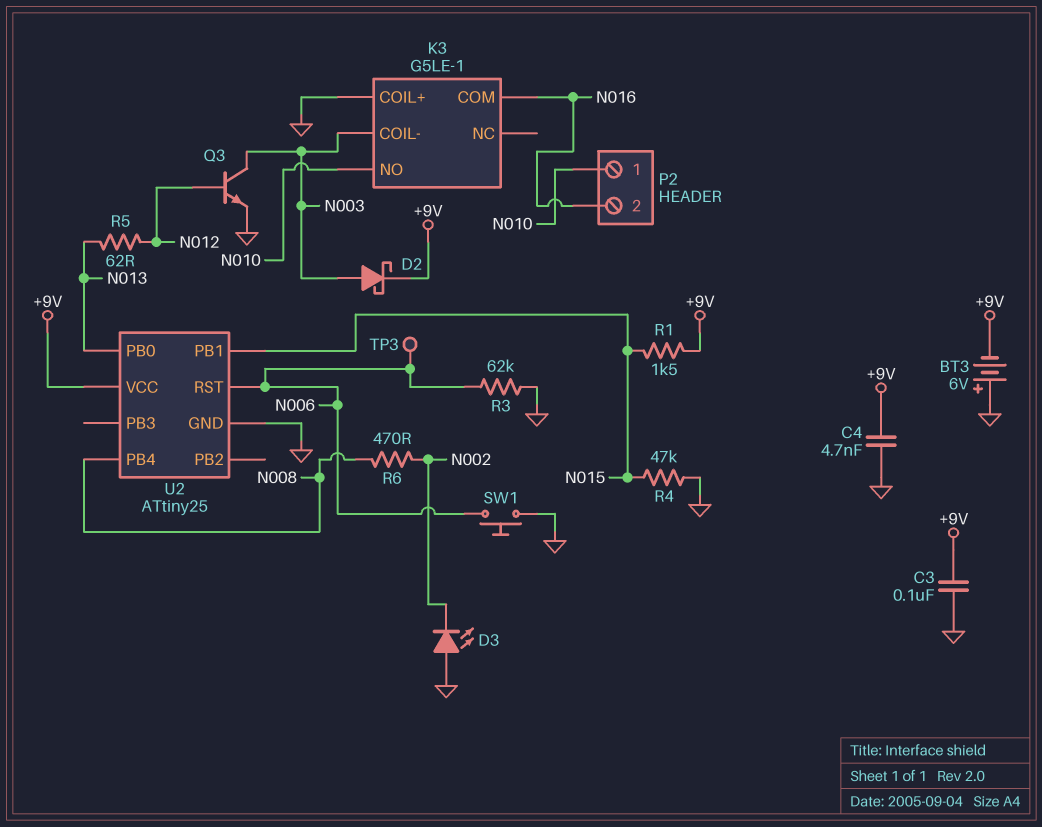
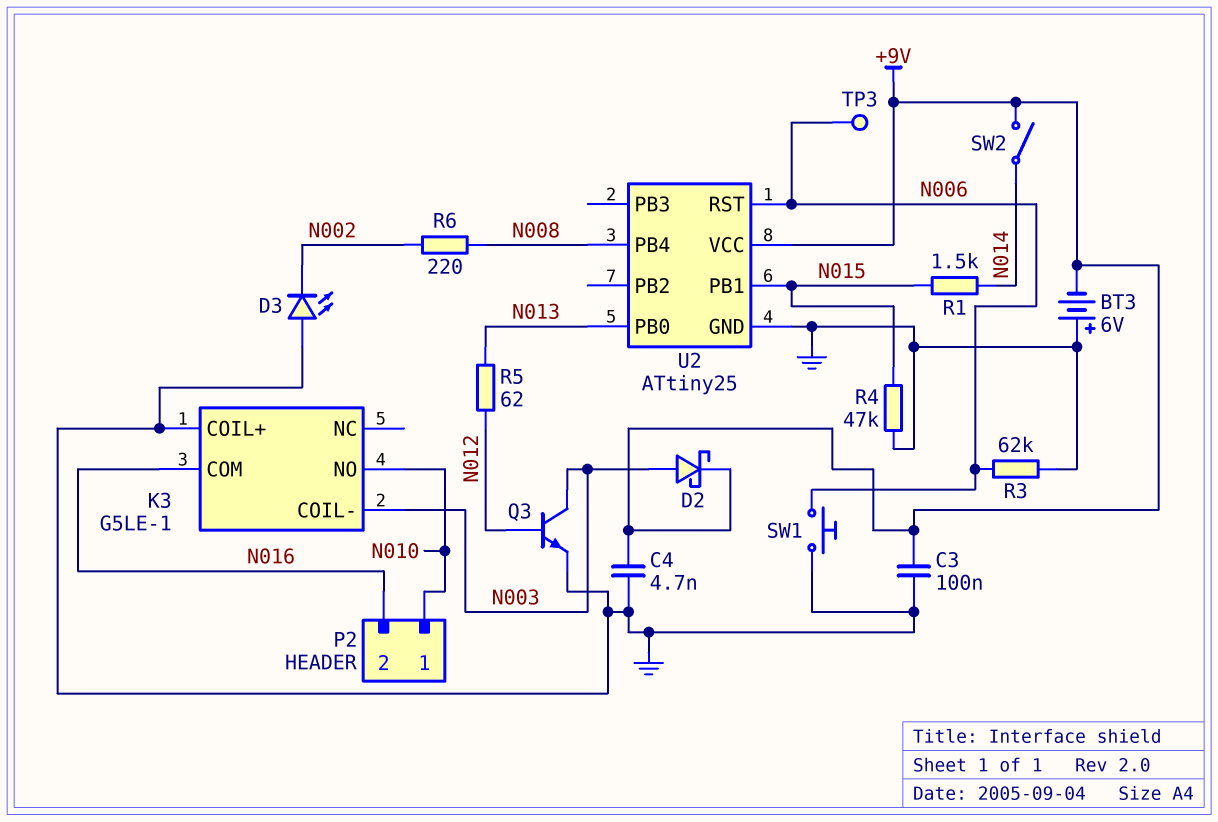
R1: 1.5k (+9V, N015) -> 1.5k (N014, N015)
R6: 470 (N002, N008) -> 220 (N002, N008)
SW2: none -> switch (+9V, N014)

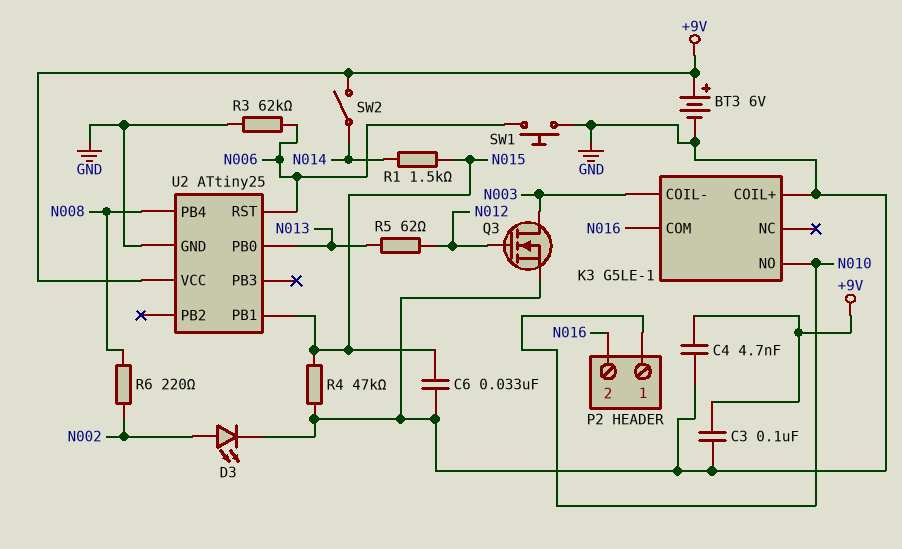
BT3: 6V (plus GND, minus +9V) -> 6V (plus +9V, minus GND)
C6: none -> 33nF (GND, N015)
D2: schottky (A N003, K +9V) -> none
D3: LED (A GND, K N002) -> LED (A N002, K GND)
Q3: NPN (B N012, C N003, E GND) -> NMOS (G N012, D N003, S GND)
TP3: test point (N006) -> none

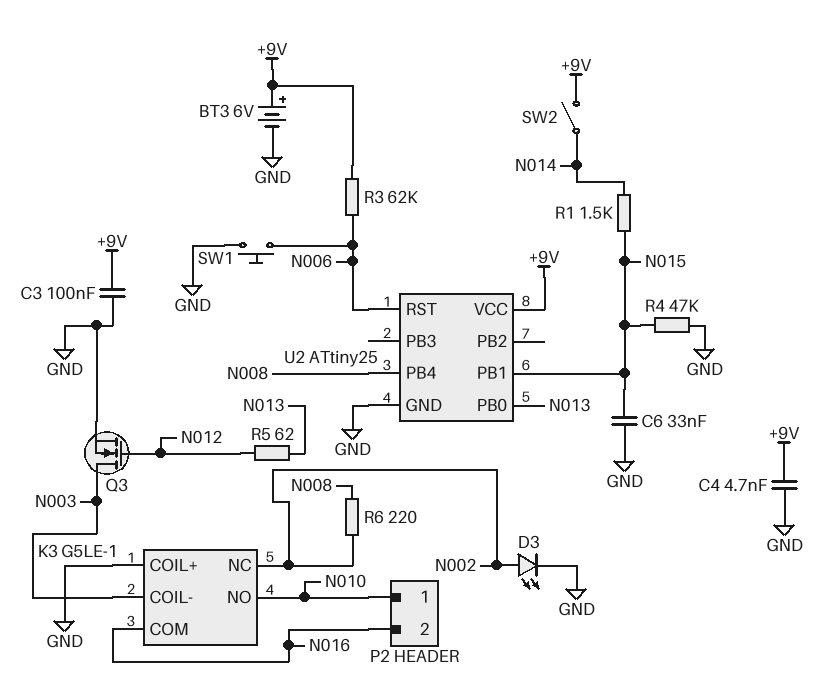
K3 pin NC: none -> N002
R3: 62k (GND, N006) -> 62k (+9V, N006)

